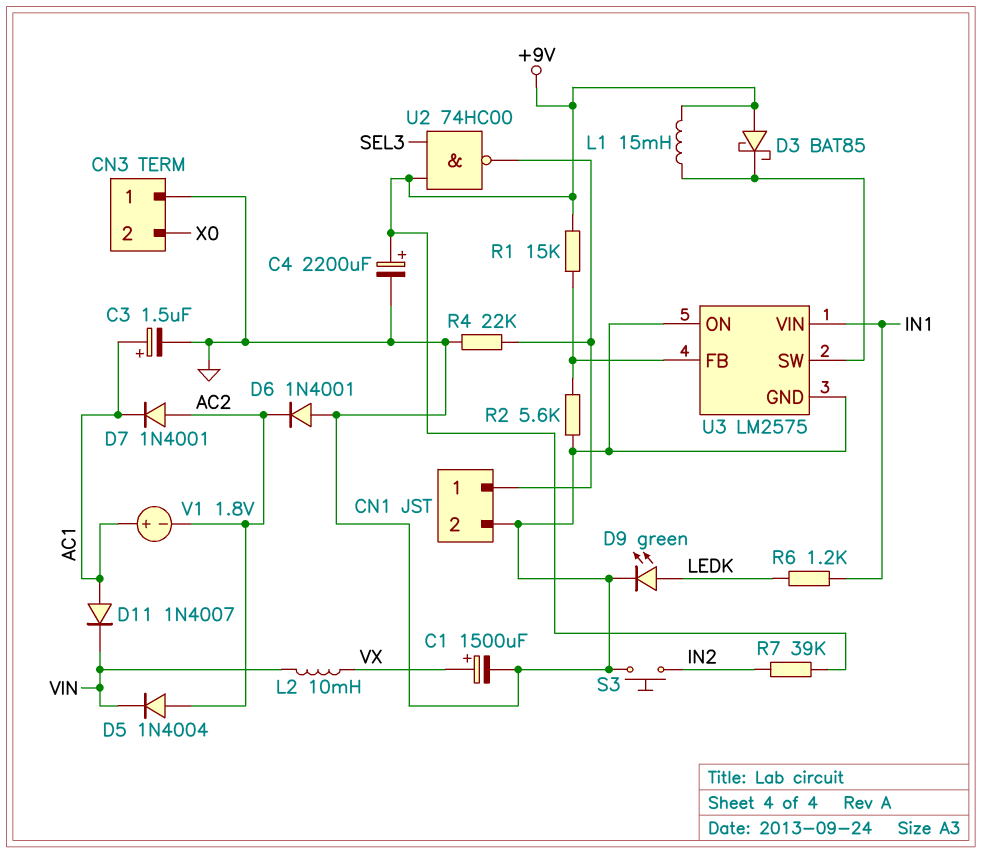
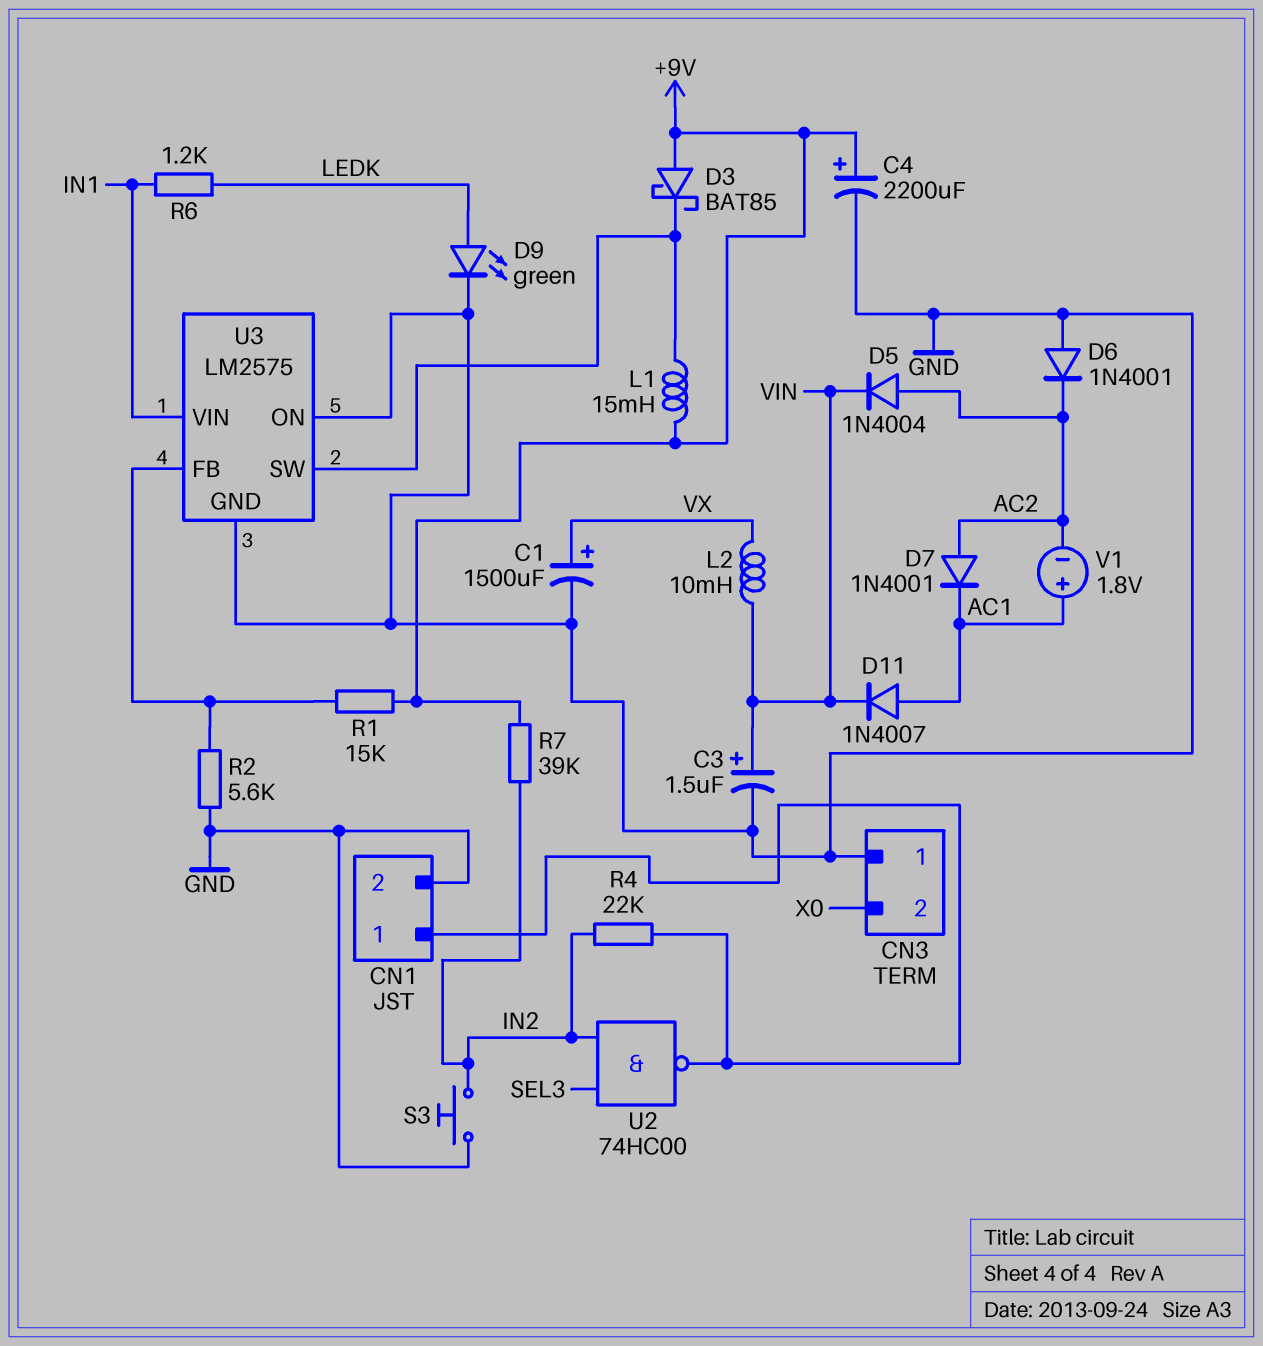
C3: 1.5uF (plus AC1, minus GND) -> 1.5uF (plus VIN, minus GND)
R4: 22k (CN1/1, GND) -> 22k (CN1/1, IN2)
U2: NAND 74HC00 (in +9V, in SEL3, out CN1/1) -> NAND 74HC00 (in IN2, in SEL3, out CN1/1)

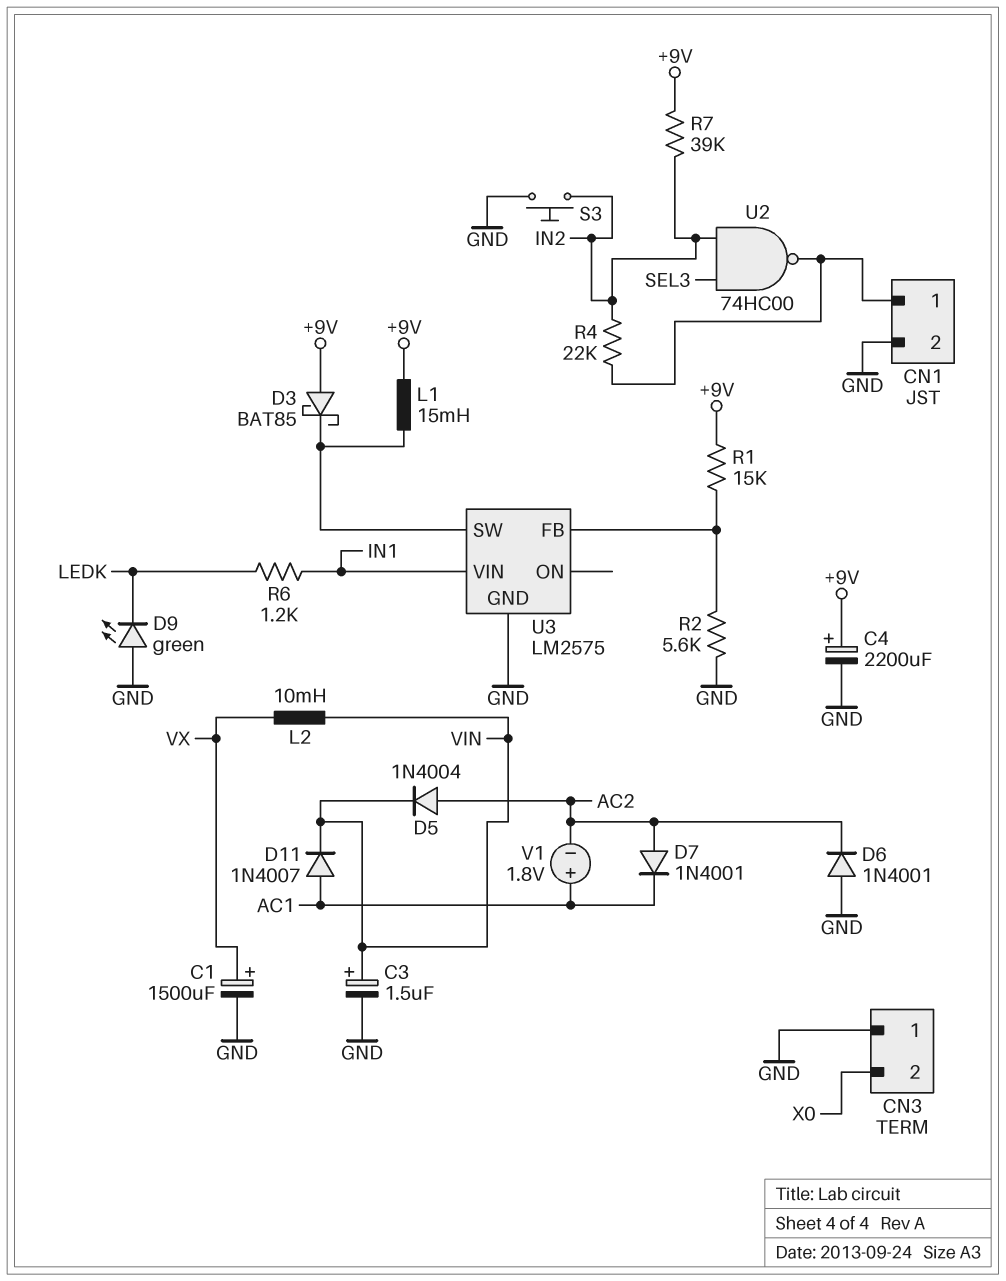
D9: LED green (A LEDK, K GND) -> LED green (A GND, K LEDK)
U3 pin ON: GND -> none

